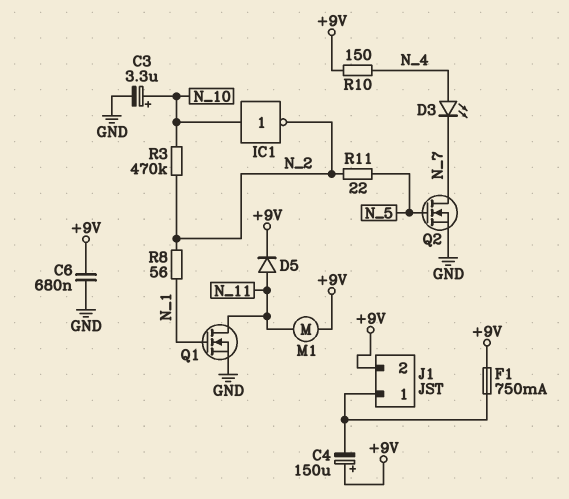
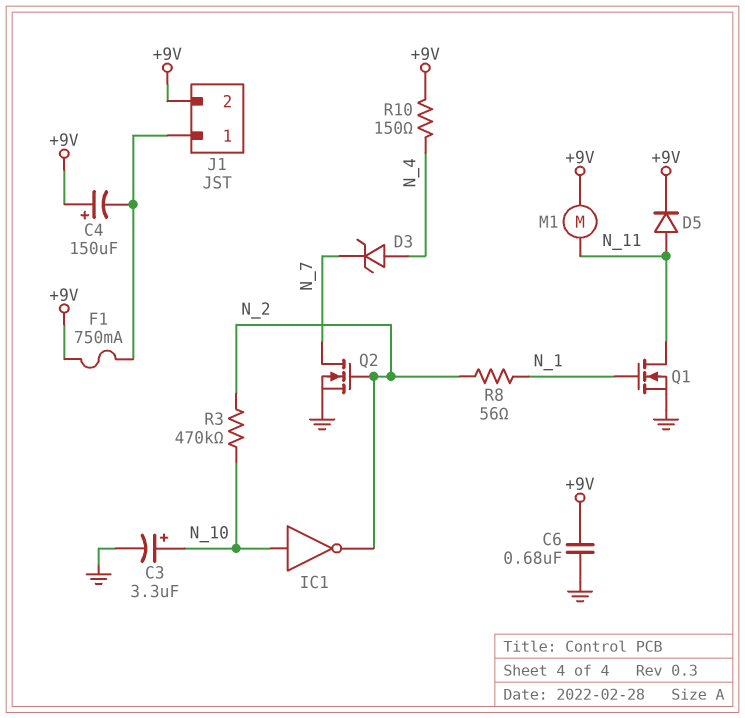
D3: LED (A N_4, K N_7) -> zener (A N_4, K N_7)
Q2: NMOS (G N_5, D N_7, S GND) -> NMOS (G N_2, D N_7, S GND)
R11: 22 (N_2, N_5) -> none

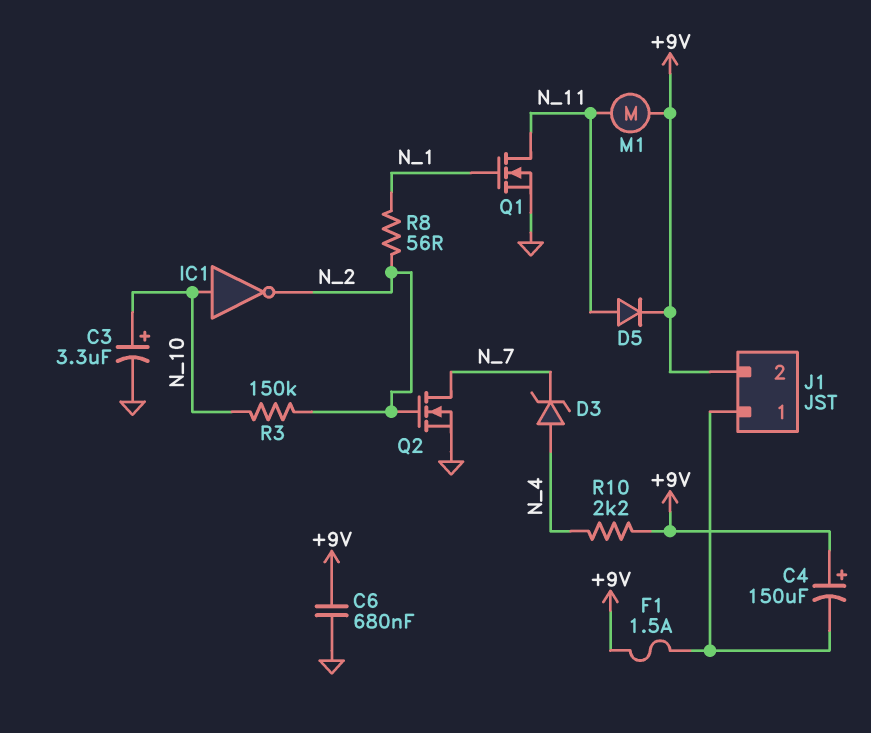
F1: 750mA (+9V, J1/1) -> 1.5A (+9V, J1/1)
R3: 470k (N_2, N_10) -> 150k (N_2, N_10)
R10: 150 (+9V, N_4) -> 2.2k (+9V, N_4)

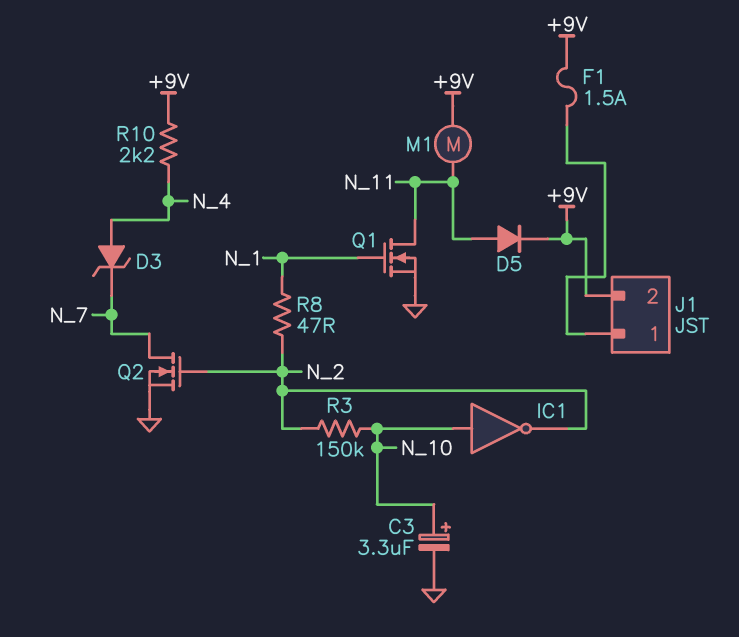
C4: 150uF (plus +9V, minus J1/1) -> none
C6: 680nF (+9V, GND) -> none
R8: 56 (N_1, N_2) -> 47 (N_1, N_2)

